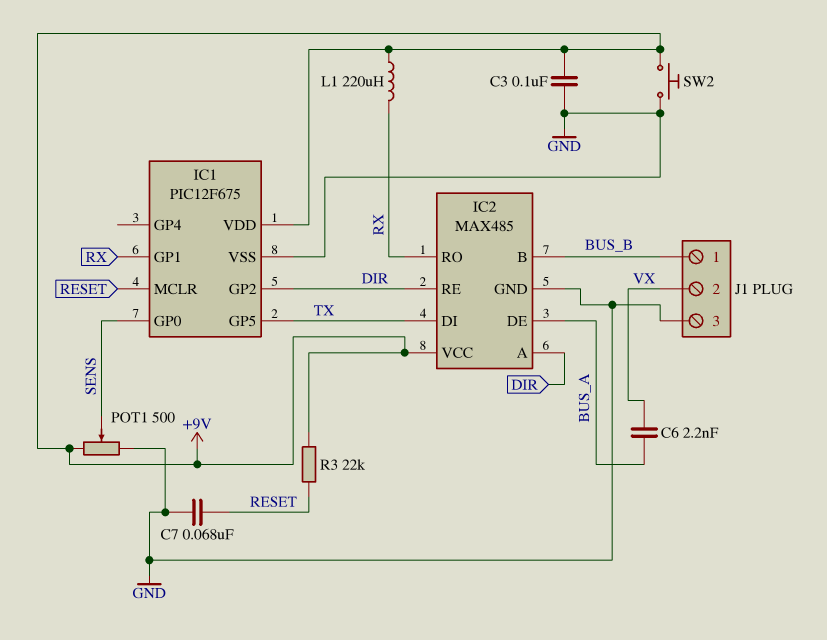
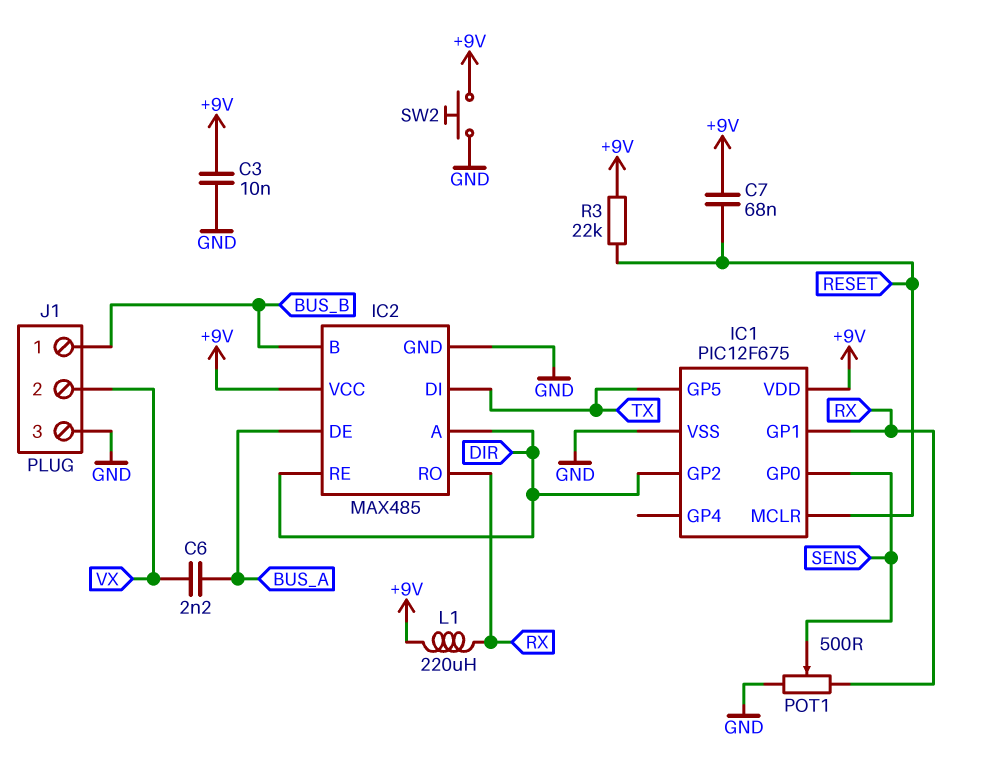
C3: 100nF (+9V, GND) -> 10nF (+9V, GND)
C7: 68nF (GND, RESET) -> 68nF (+9V, RESET)
POT1: 500 (+9V, GND, wiper SENS) -> 500 (GND, RX, wiper SENS)

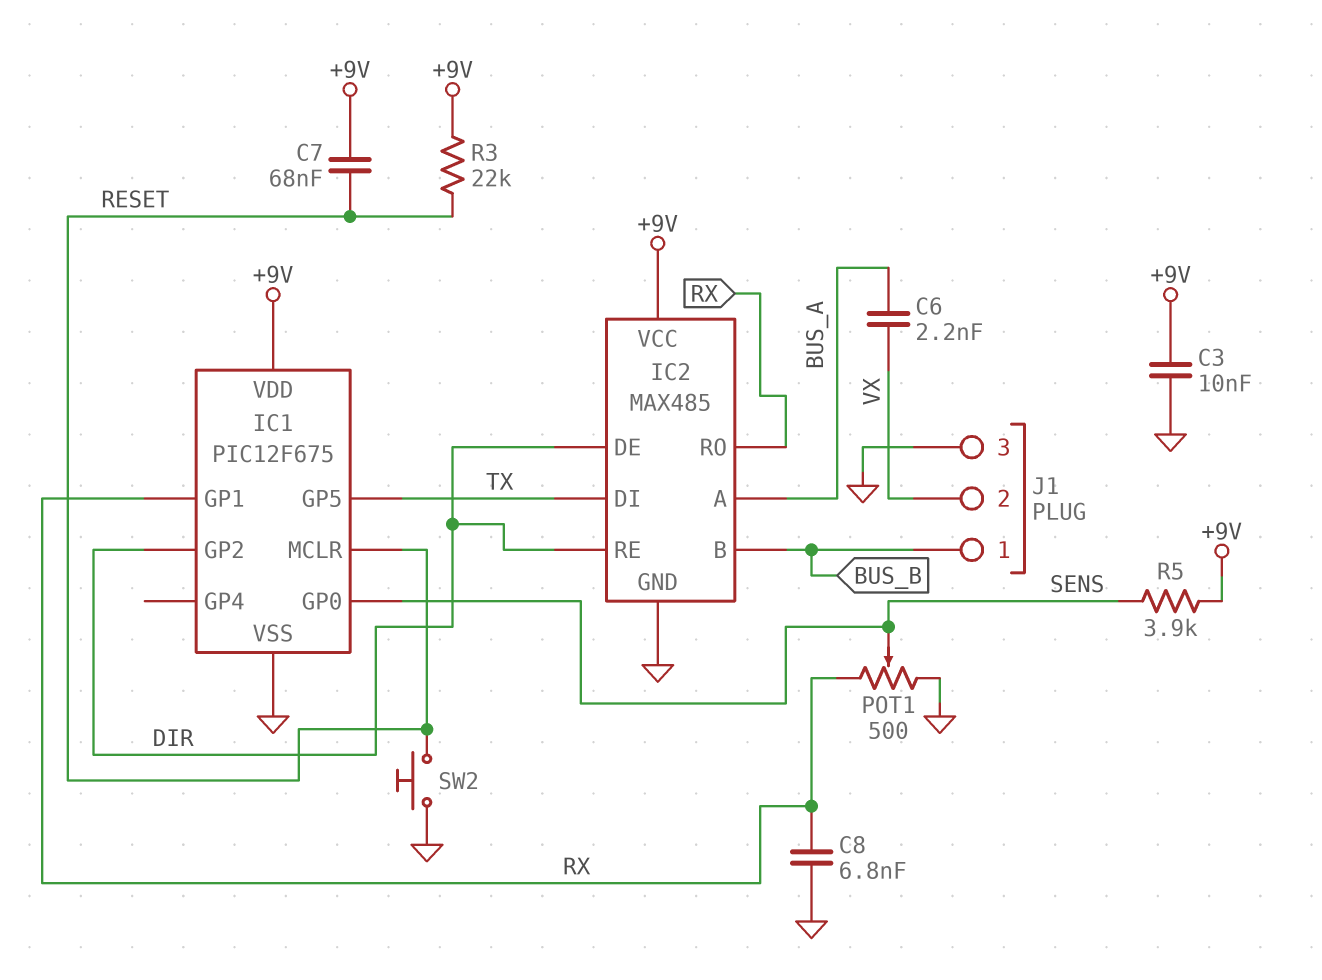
C8: none -> 6.8nF (GND, RX)
IC2 pin A: DIR -> BUS_A
IC2 pin DE: BUS_A -> DIR
L1: 220uH (+9V, RX) -> none
R5: none -> 3.9k (+9V, SENS)
SW2: button (+9V, GND) -> button (GND, RESET)

